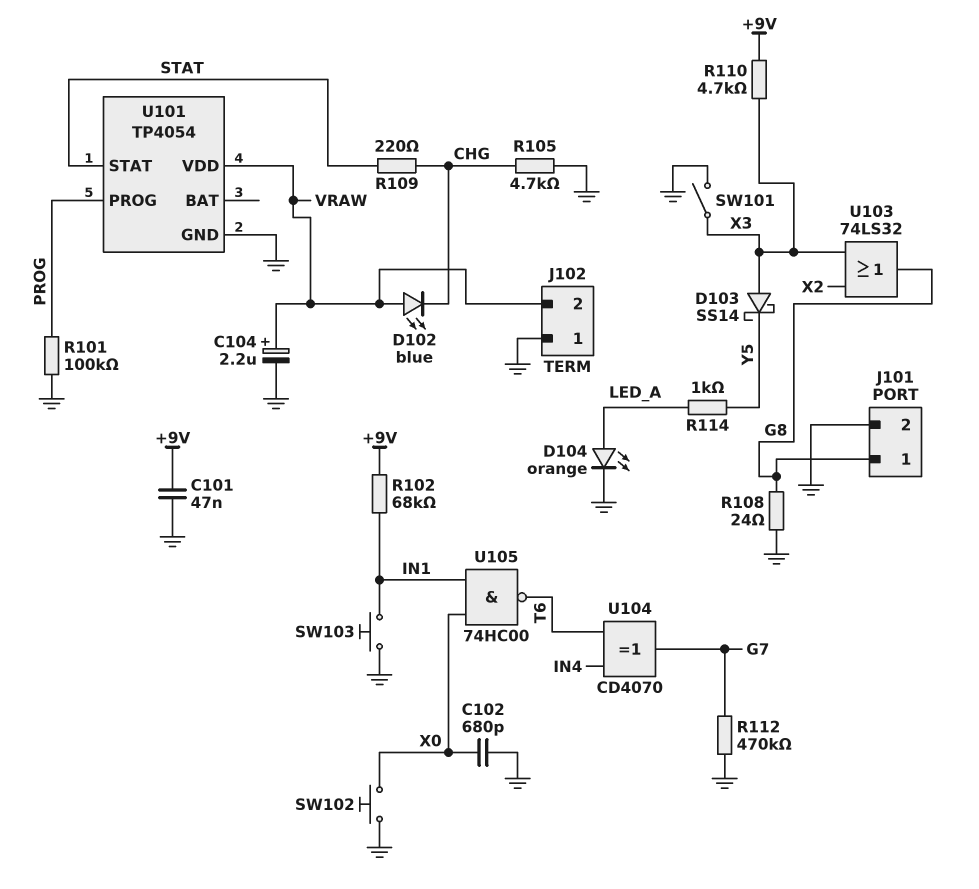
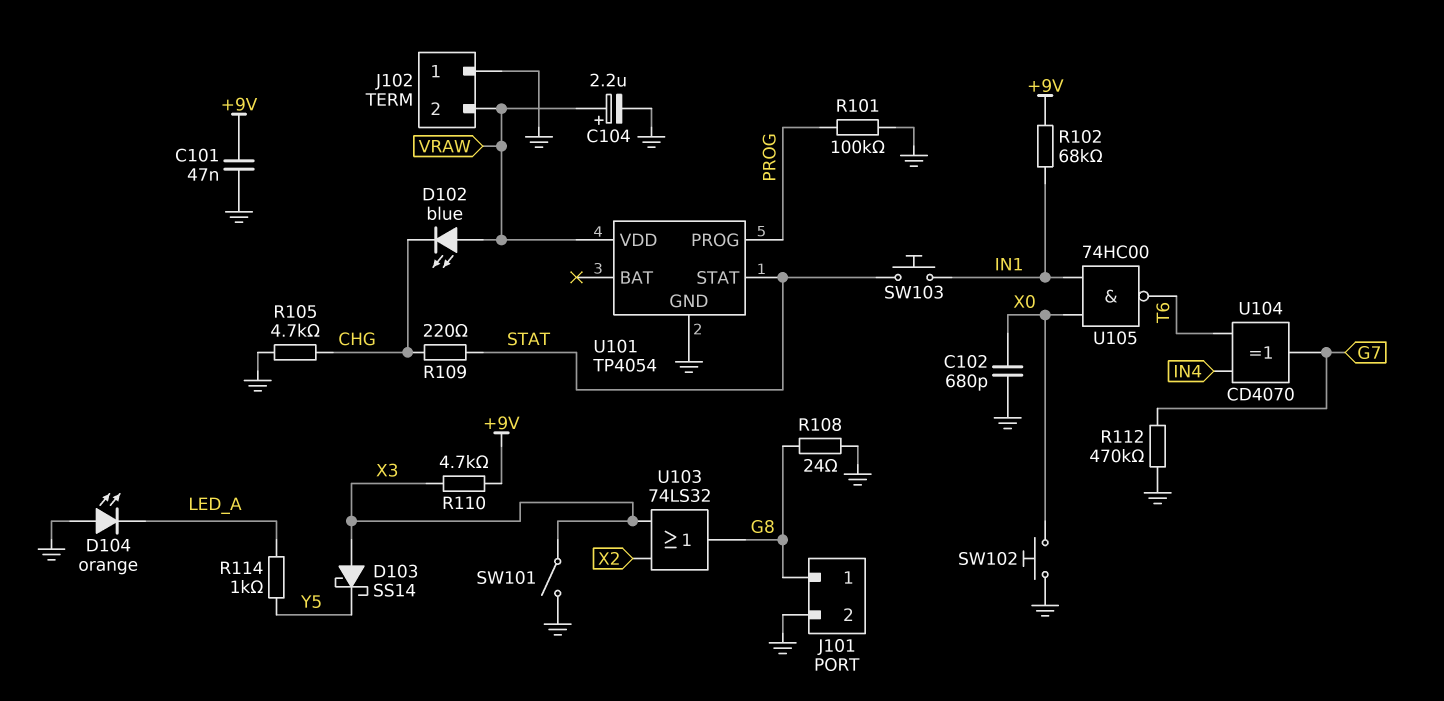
D104: LED orange (A LED_A, K GND) -> LED orange (A GND, K LED_A)
SW103: button (GND, IN1) -> button (IN1, STAT)

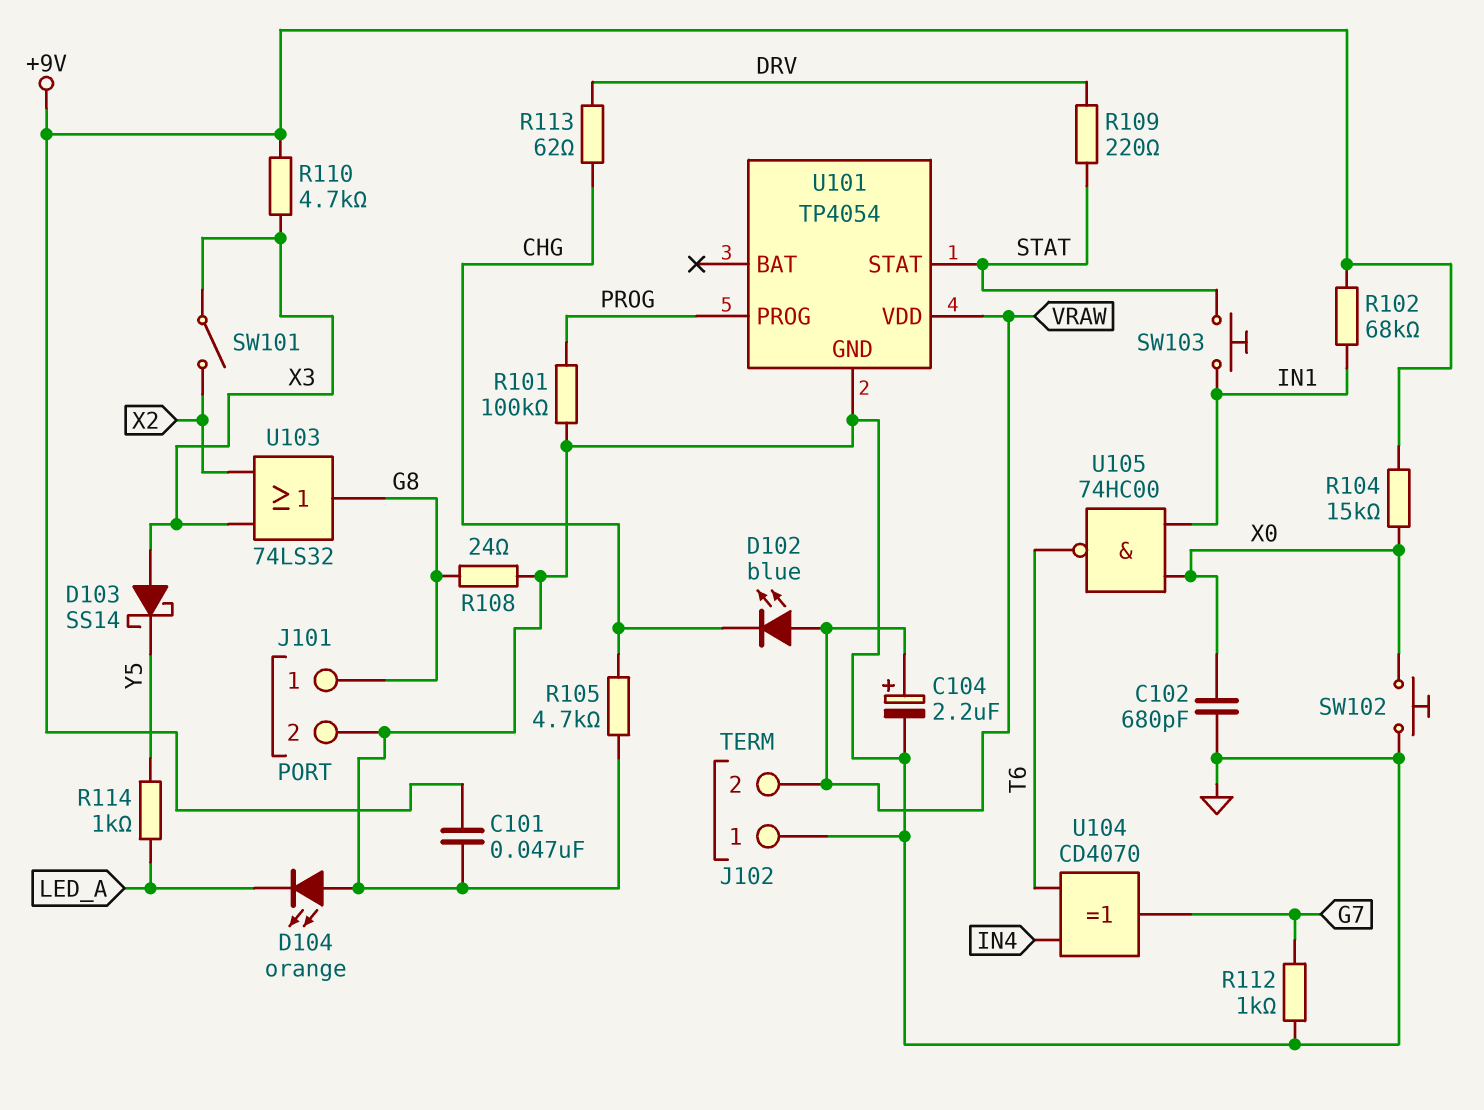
R104: none -> 15k (+9V, X0)
R109: 220 (CHG, STAT) -> 220 (DRV, STAT)
R112: 470k (G7, GND) -> 1k (G7, GND)
R113: none -> 62 (CHG, DRV)
SW101: switch (GND, X3) -> switch (X2, X3)

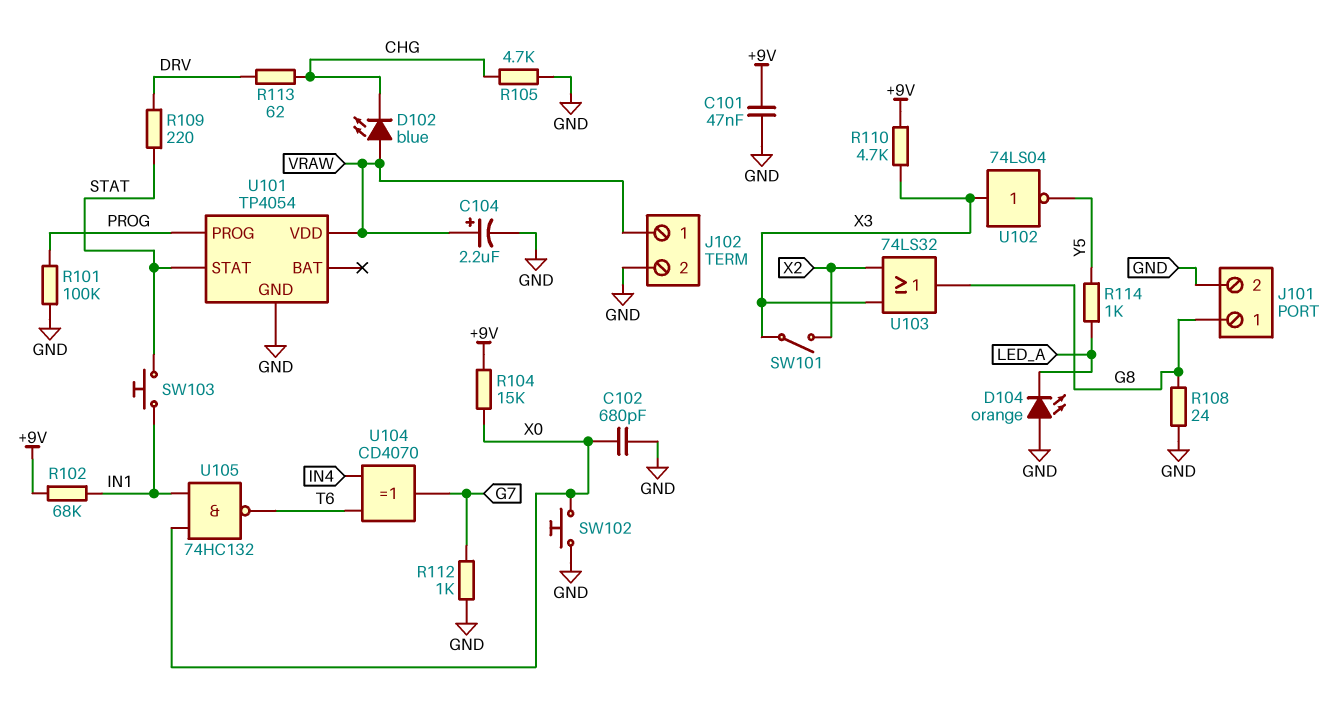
D103: schottky SS14 (A X3, K Y5) -> none
J102 pin 1: GND -> VRAW
J102 pin 2: VRAW -> GND
U102: none -> NOT 74LS04 (in X3, out Y5)
U105: NAND 74HC00 (in IN1, in X0, out T6) -> NAND 74HC132 (in IN1, in X0, out T6)

